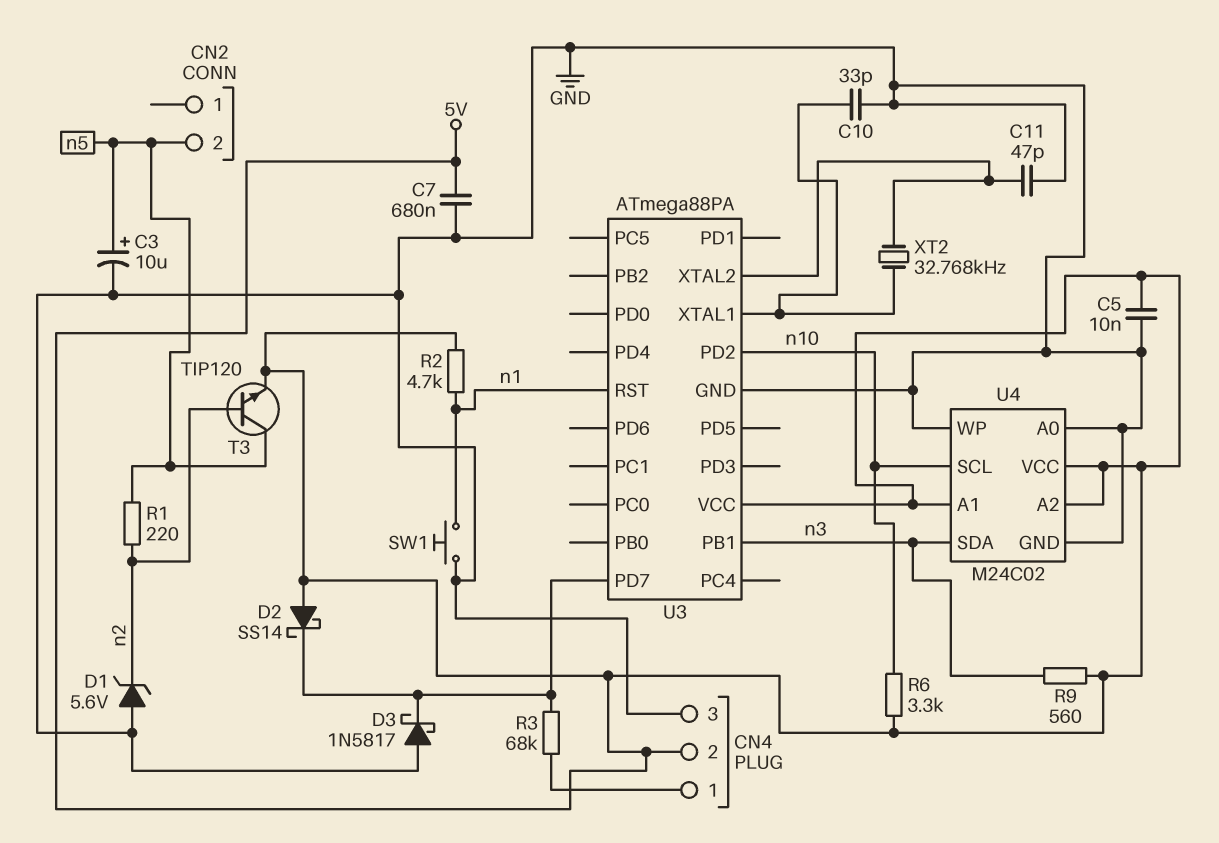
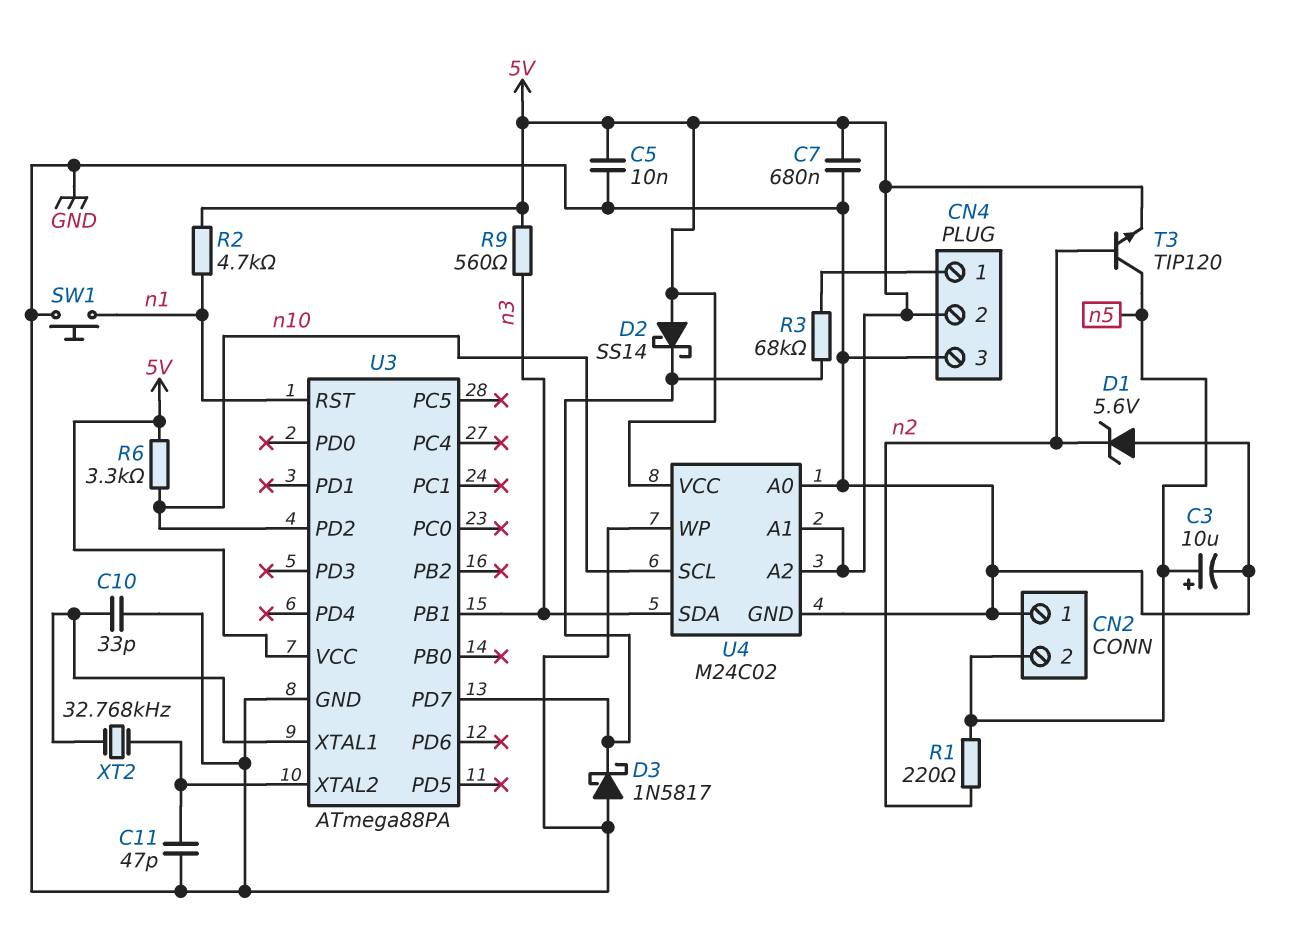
CN2 pin 1: none -> GND

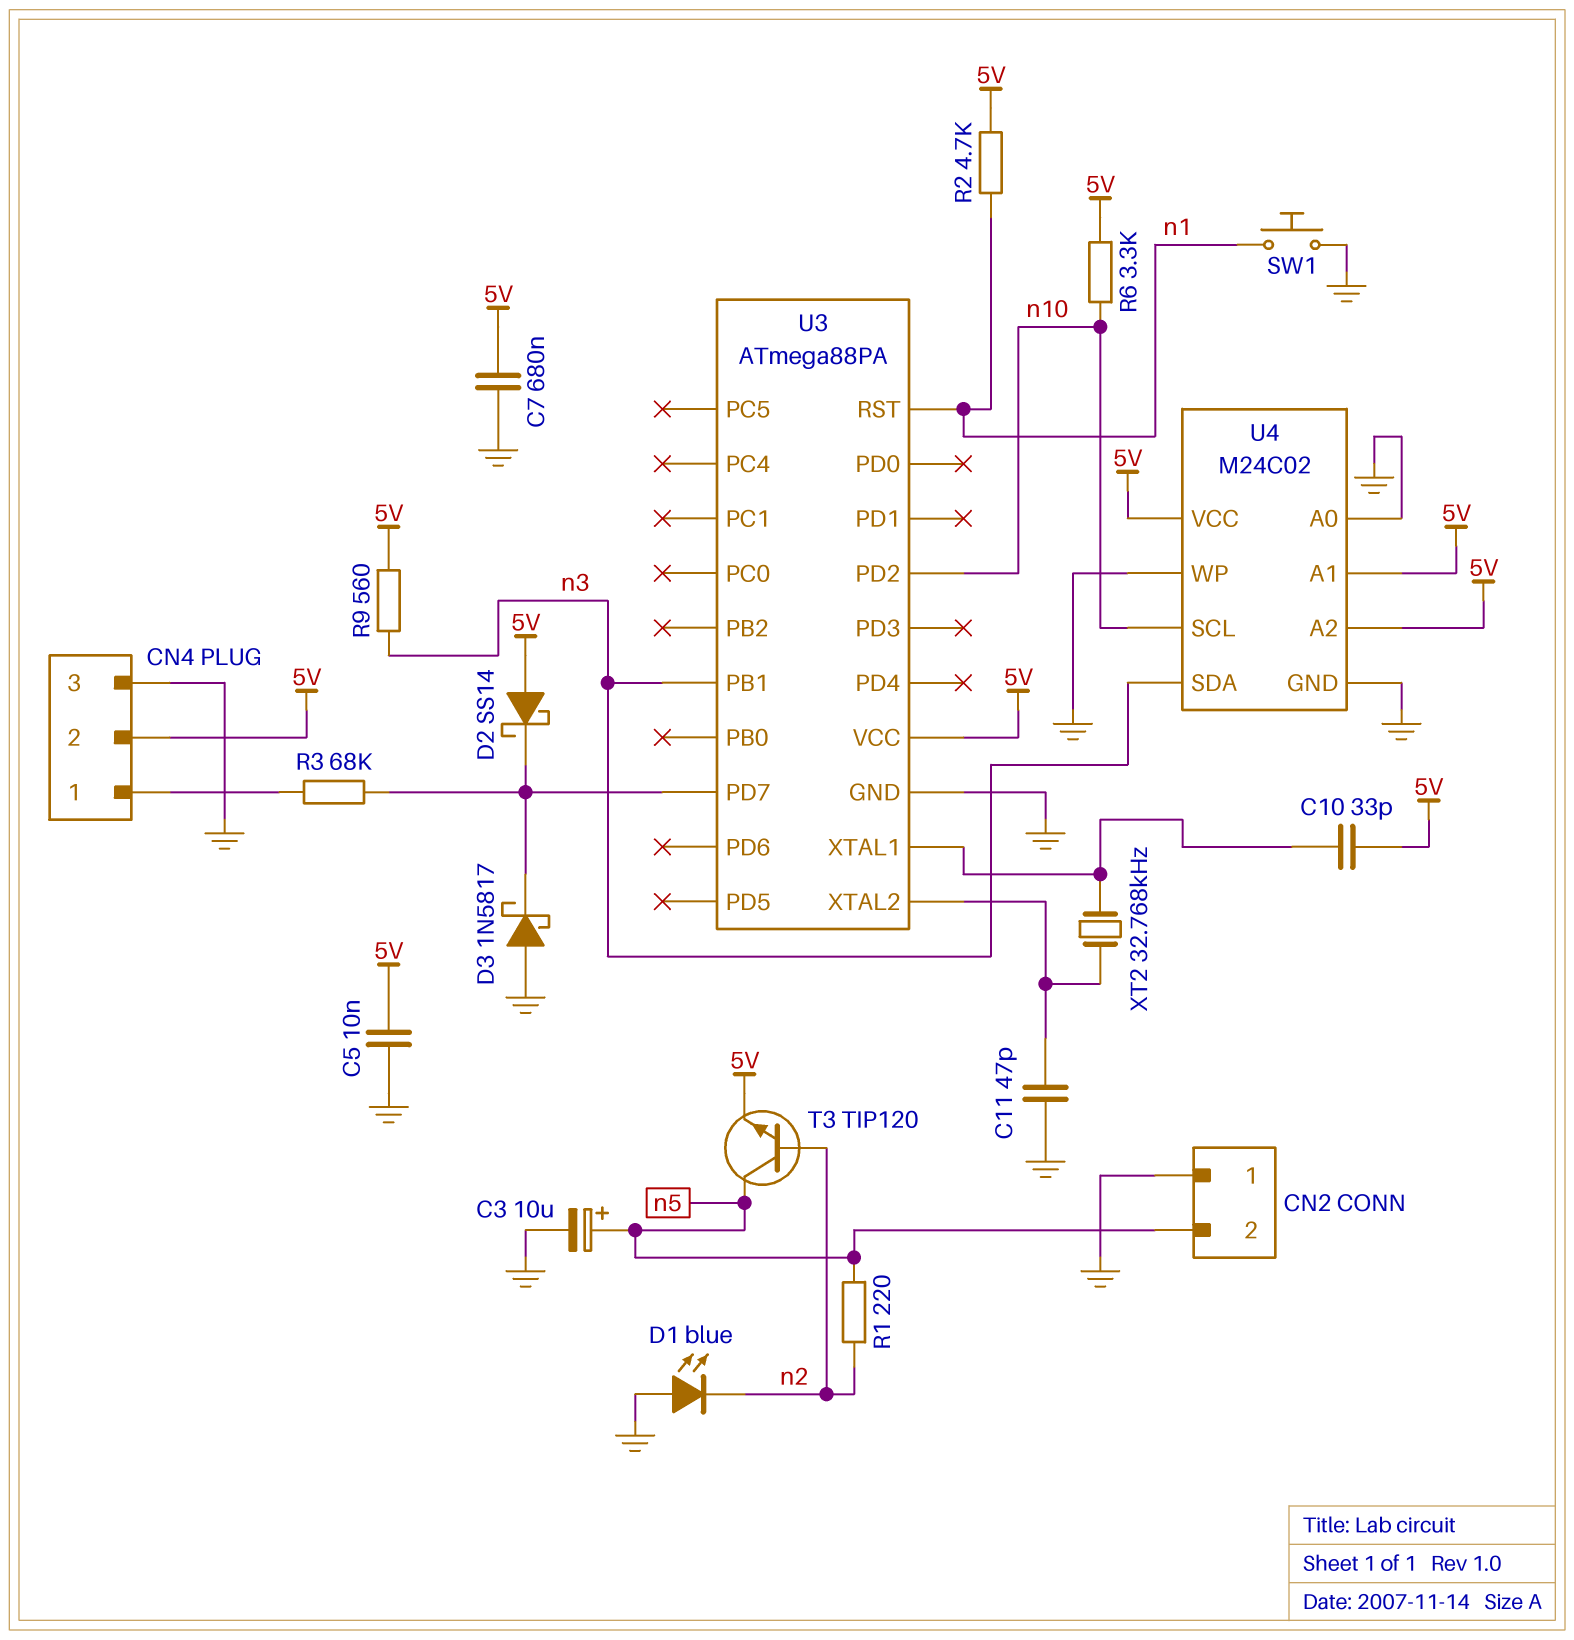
C10: 33pF (GND, U3/XTAL1) -> 33pF (5V, U3/XTAL1)
D1: zener 5.6V (A GND, K n2) -> LED blue (A GND, K n2)

